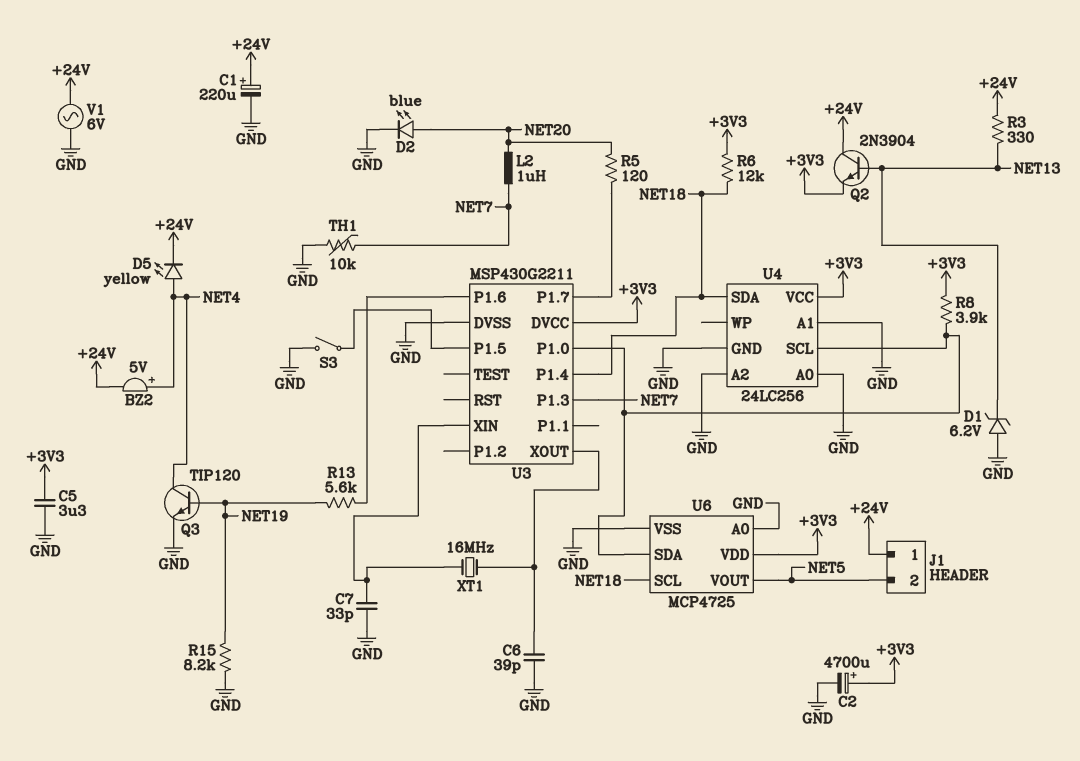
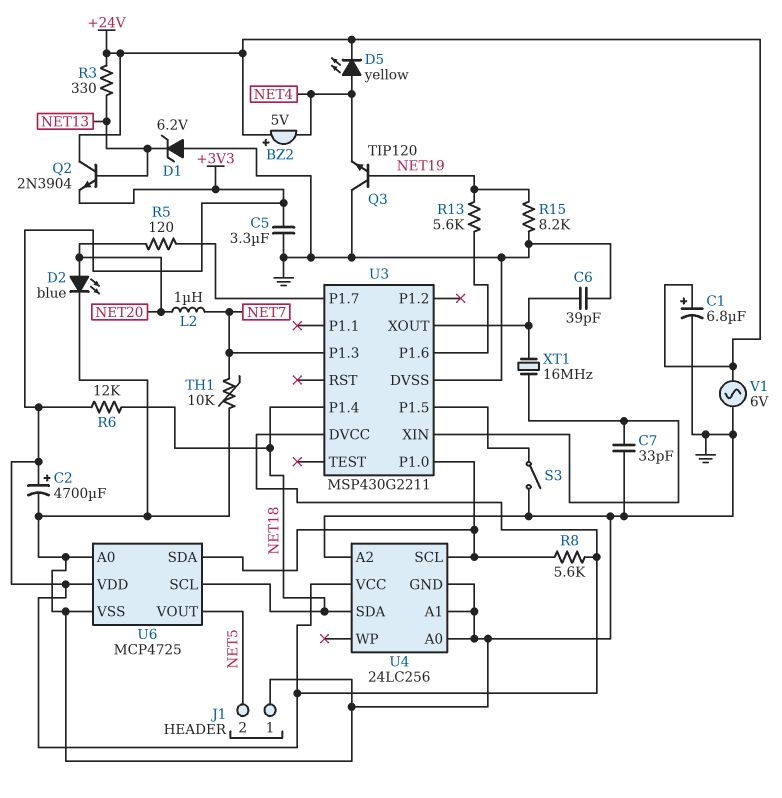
BZ2: buzzer 5V (plus NET4, minus +24V) -> buzzer 5V (plus +24V, minus NET4)
C1: 220uF (plus +24V, minus GND) -> 6.8uF (plus +24V, minus GND)
J1 pin 1: +24V -> GND
Q3: NPN TIP120 (B NET19, C NET4, E GND) -> NPN TIP120 (B NET19, C GND, E NET4)
R8: 3.9k (+3V3, U3/P1.0) -> 5.6k (+3V3, U3/P1.0)

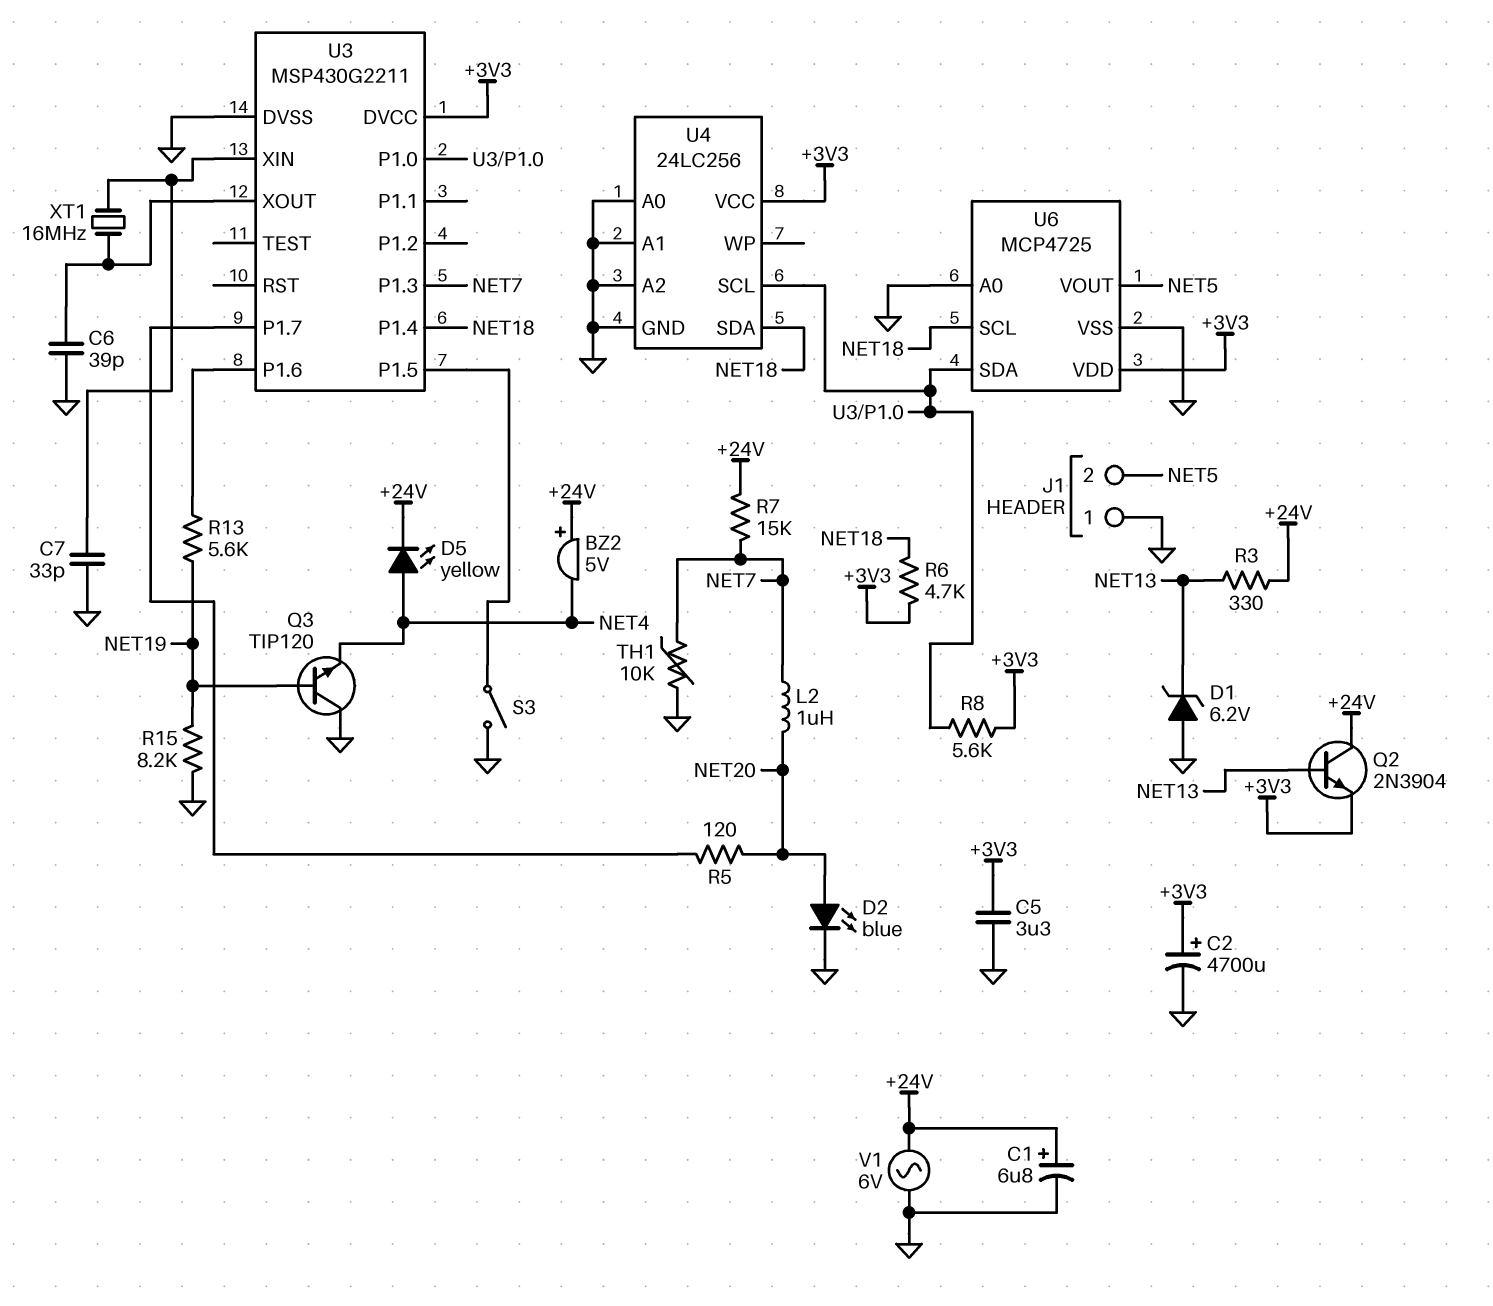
R6: 12k (+3V3, NET18) -> 4.7k (+3V3, NET18)
R7: none -> 15k (+24V, NET7)

